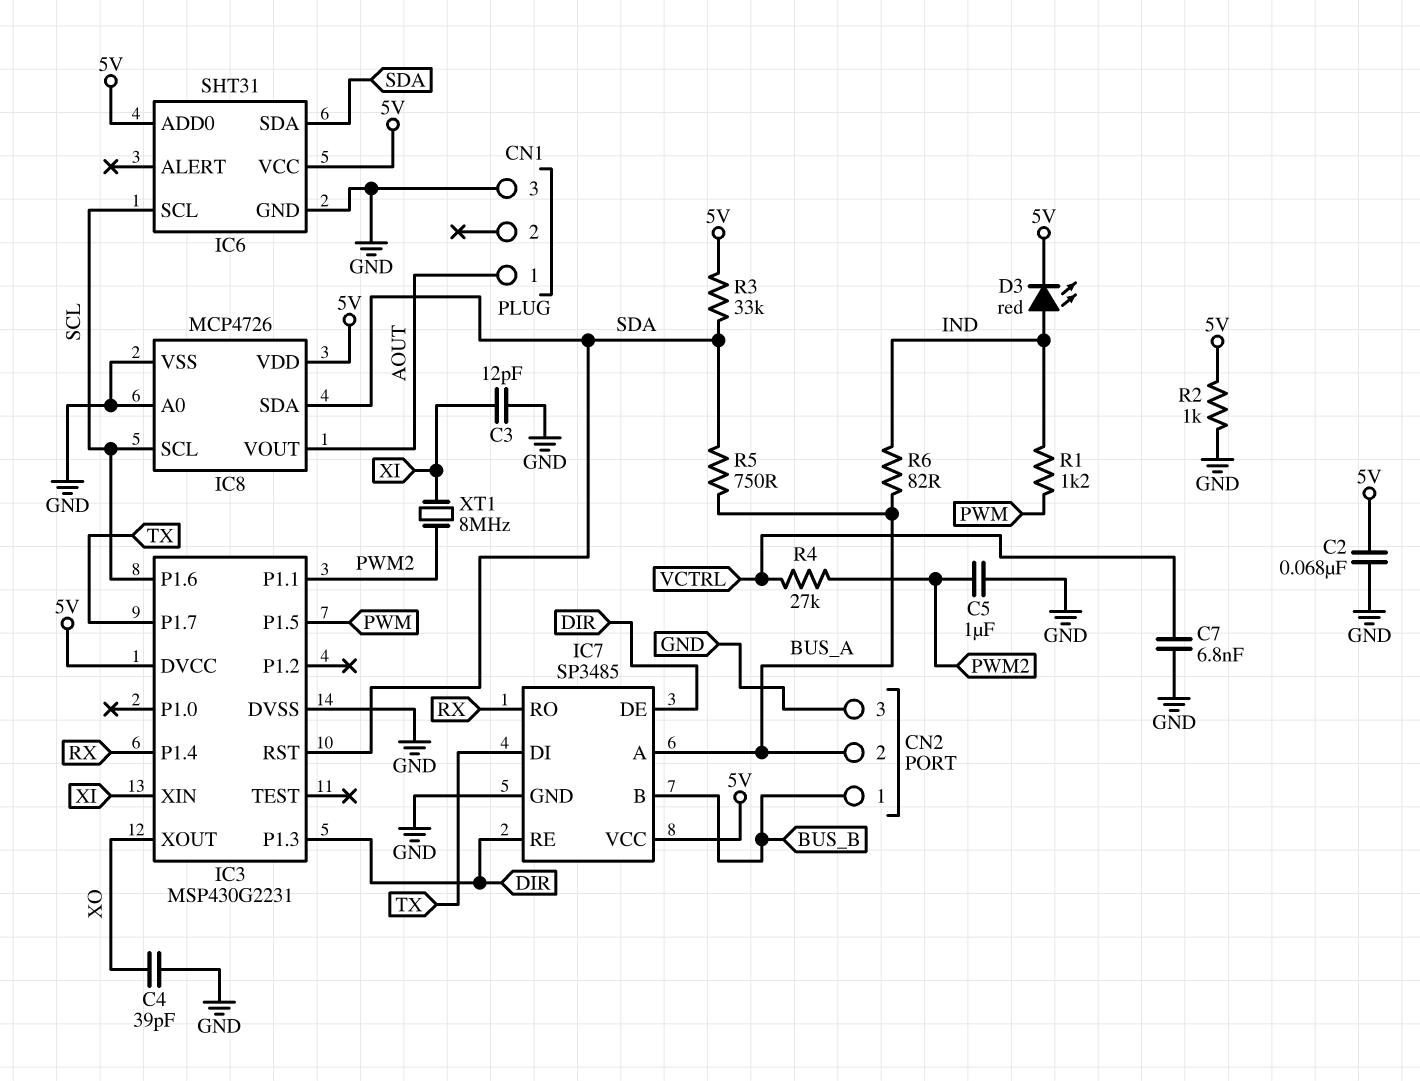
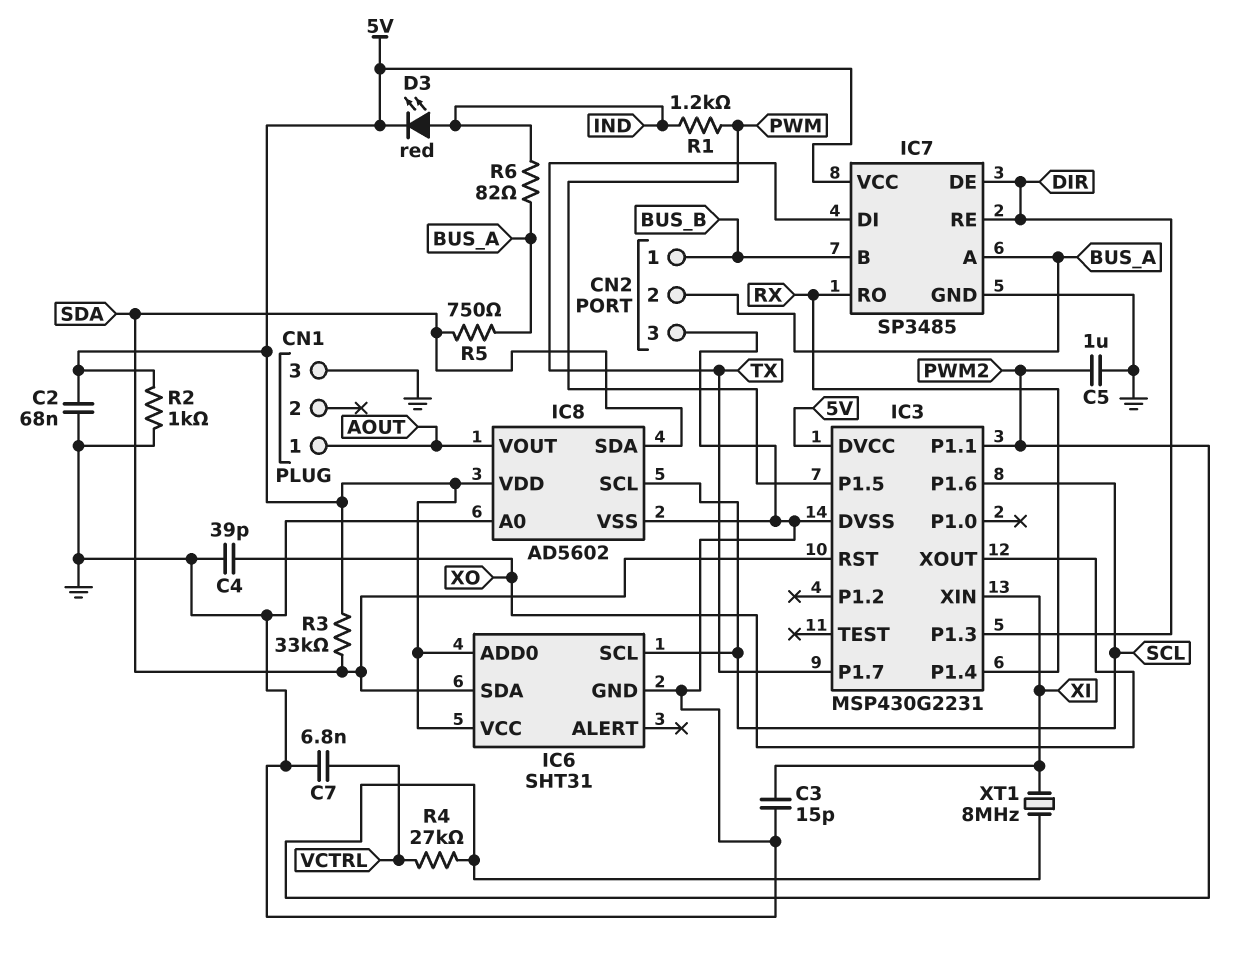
C3: 12pF (GND, XI) -> 15pF (GND, XI)
IC8: MCP4726 -> AD5602

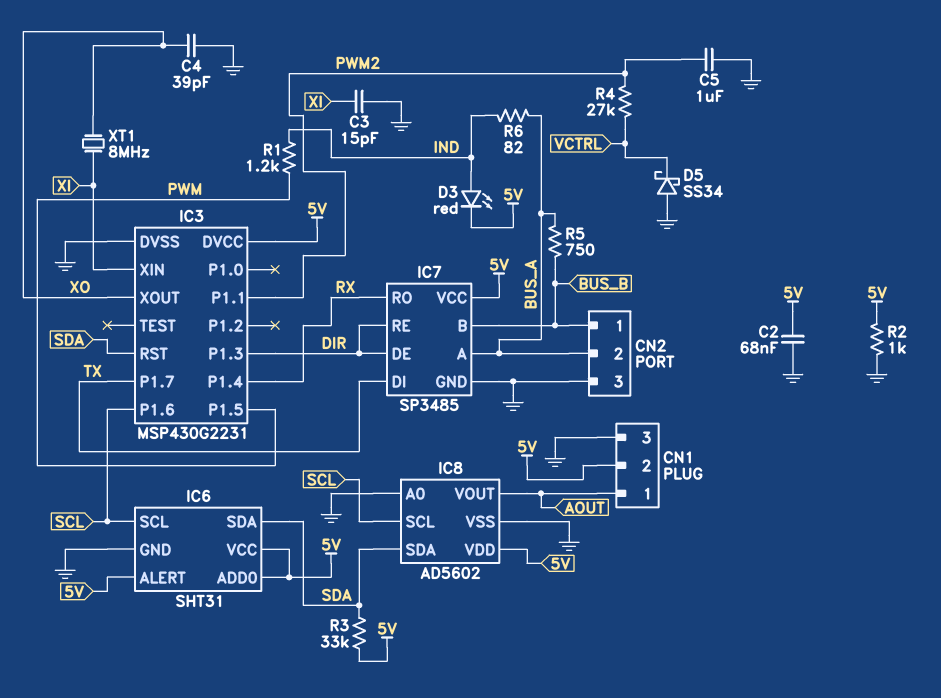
C7: 6.8nF (GND, VCTRL) -> none
CN1 pin 2: none -> 5V
D5: none -> schottky SS34 (A GND, K VCTRL)
IC6 pin ALERT: none -> 5V
R5: 750 (BUS_A, SDA) -> 750 (BUS_A, BUS_B)
XT1: 8MHz (PWM2, XI) -> 8MHz (XI, XO)

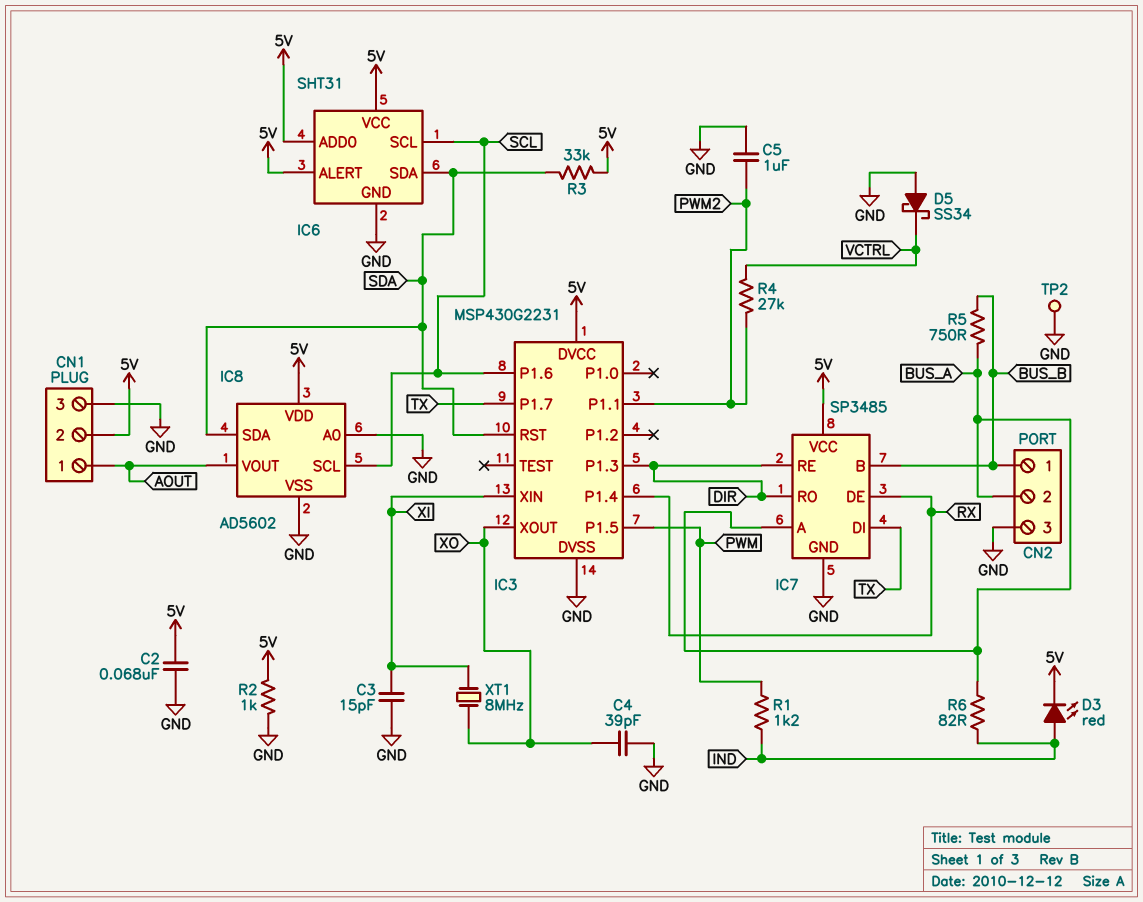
IC7 pin DE: DIR -> RX
IC7 pin RO: RX -> DIR
TP2: none -> test point (GND)

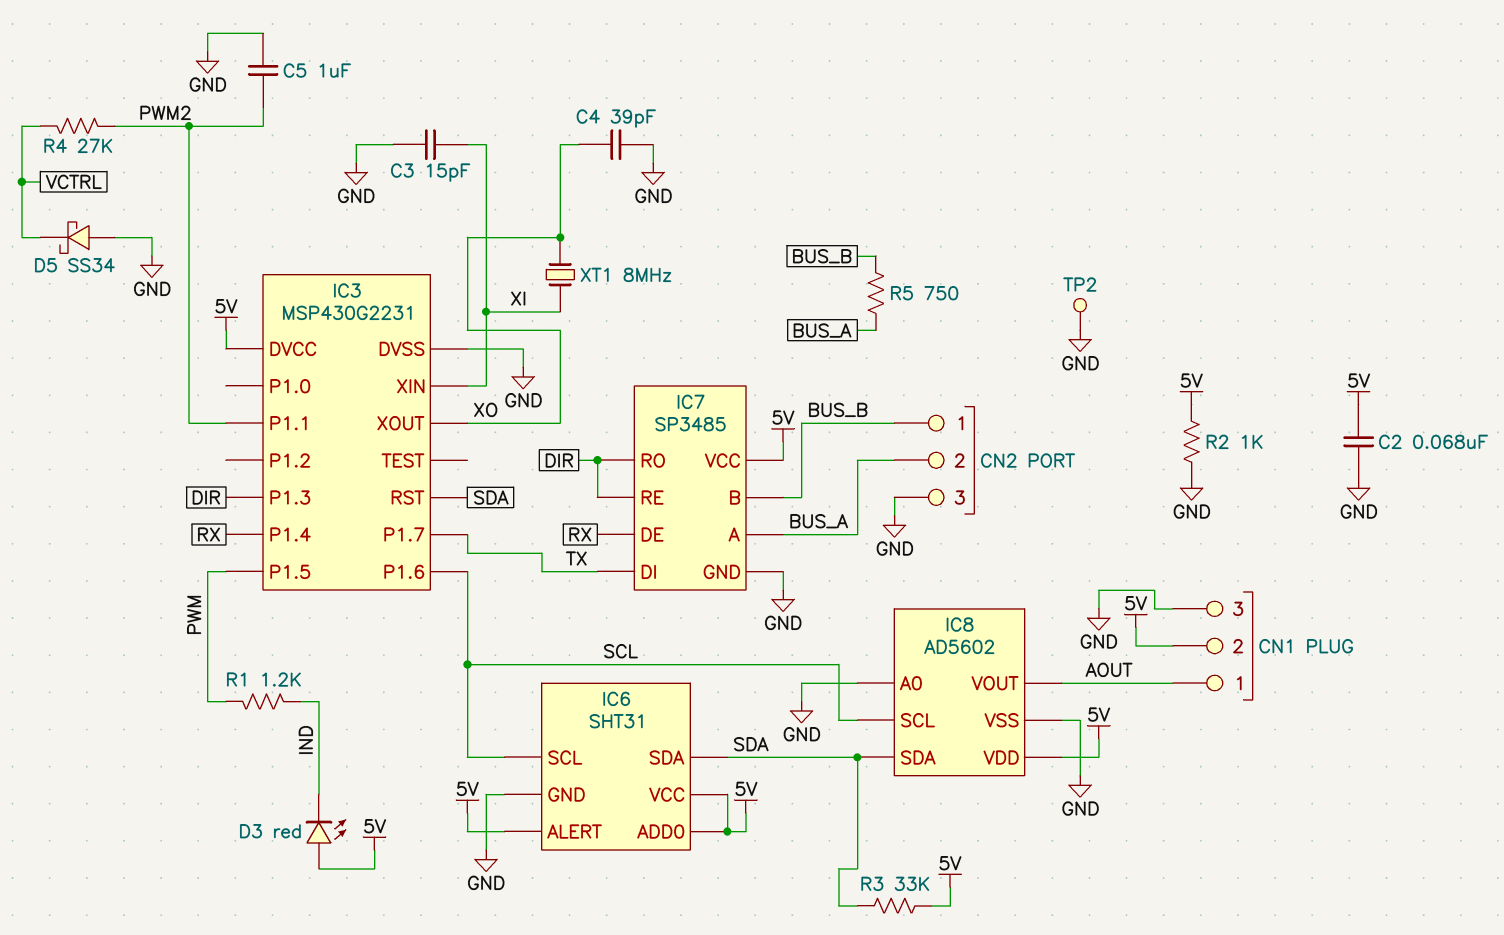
D3: LED red (A IND, K 5V) -> LED red (A 5V, K IND)
R6: 82 (BUS_A, IND) -> none

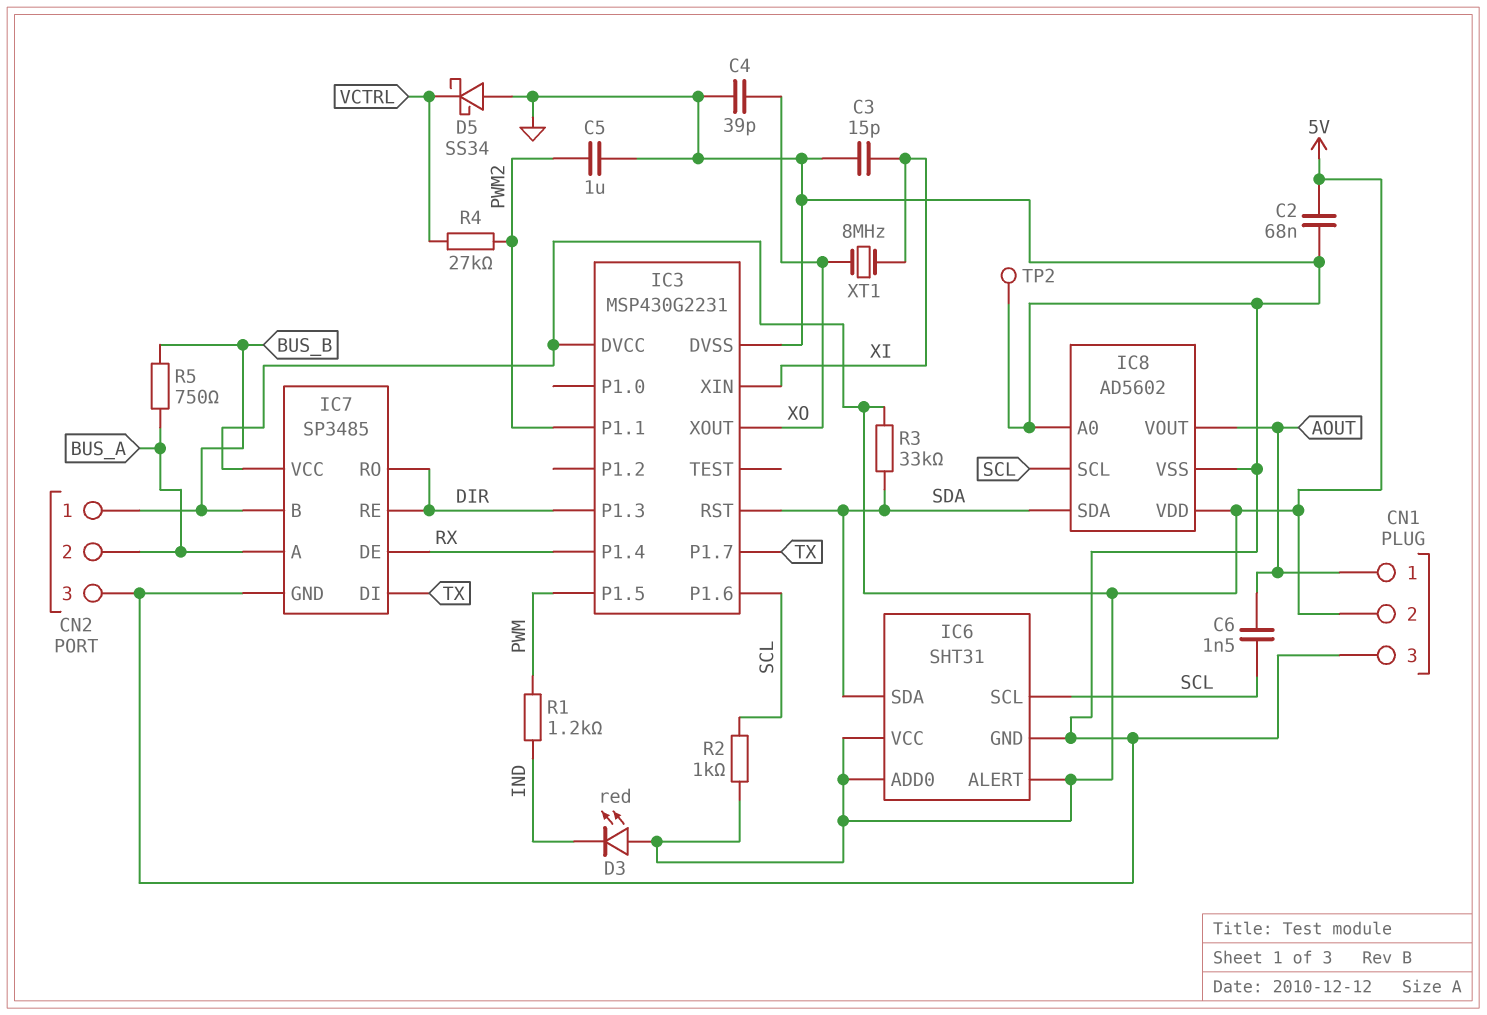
C6: none -> 1.5nF (AOUT, SCL)
R2: 1k (5V, GND) -> 1k (5V, SCL)

